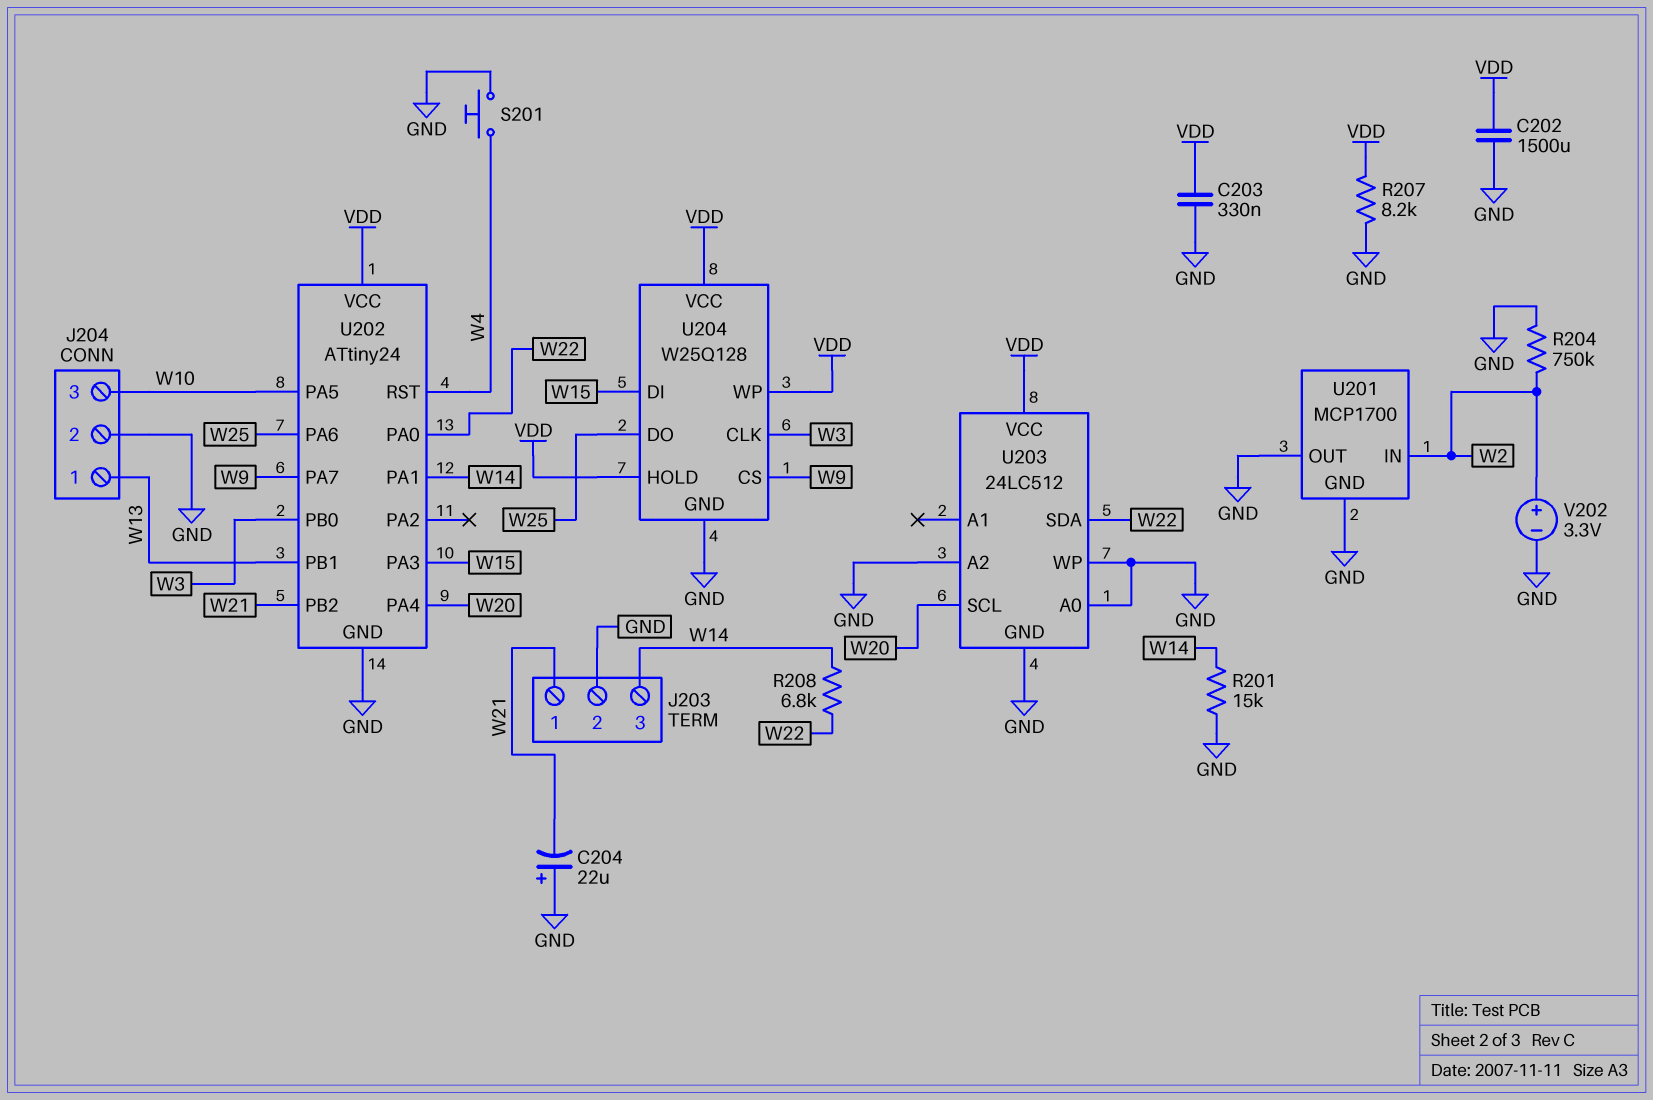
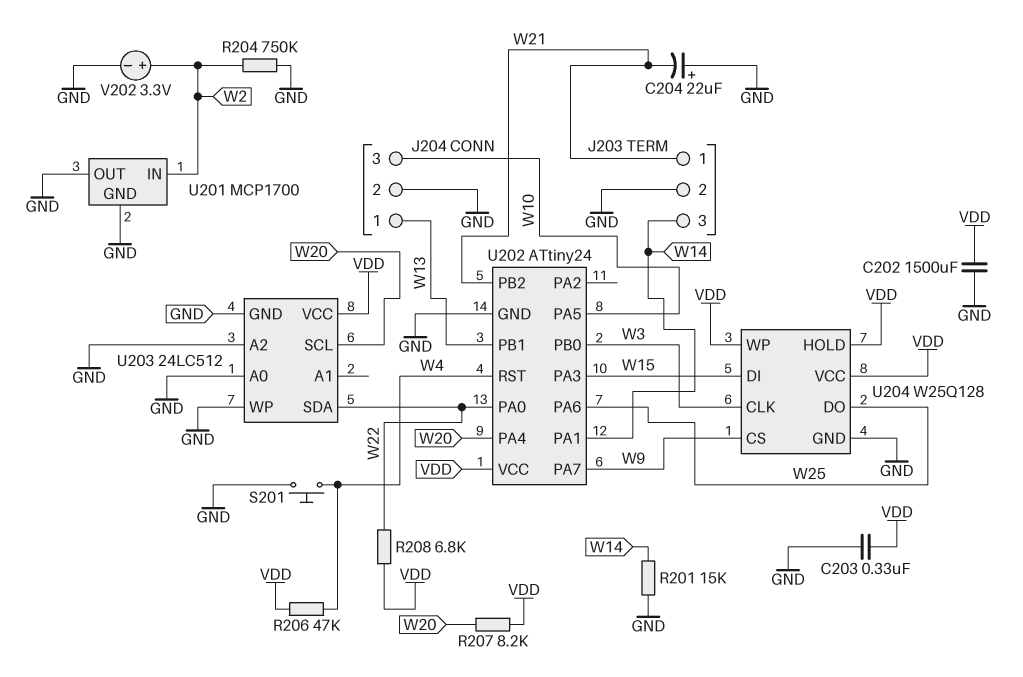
R206: none -> 47k (VDD, W4)
R207: 8.2k (GND, VDD) -> 8.2k (VDD, W20)
R208: 6.8k (W14, W22) -> 6.8k (VDD, W22)

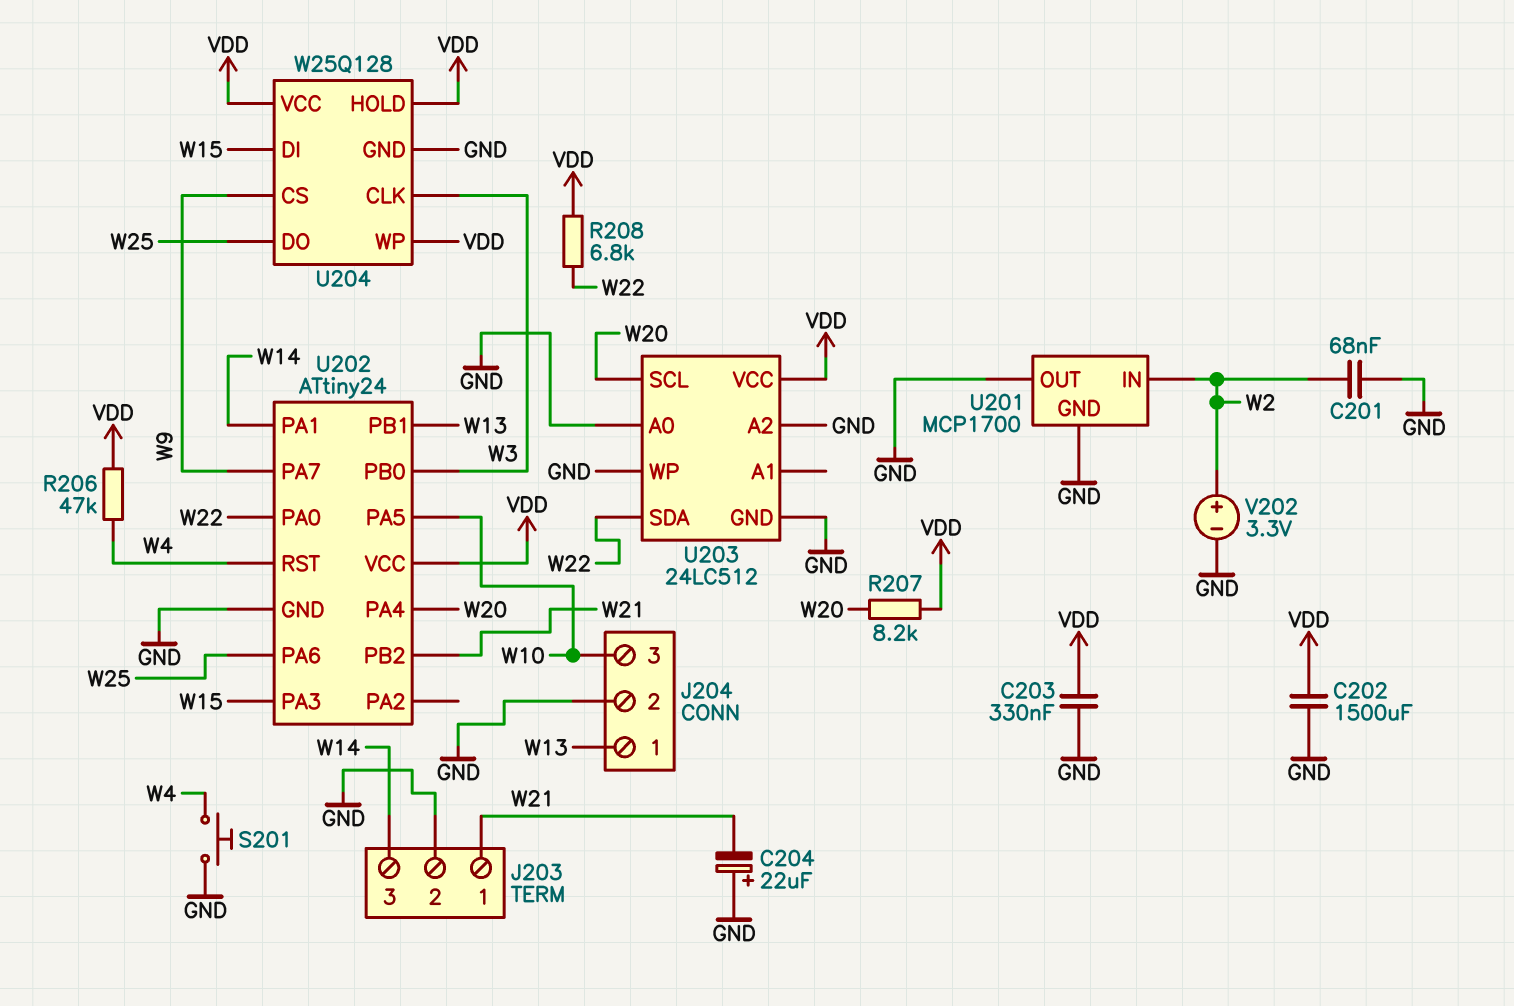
C201: none -> 68nF (GND, W2)
R201: 15k (GND, W14) -> none
R204: 750k (GND, W2) -> none

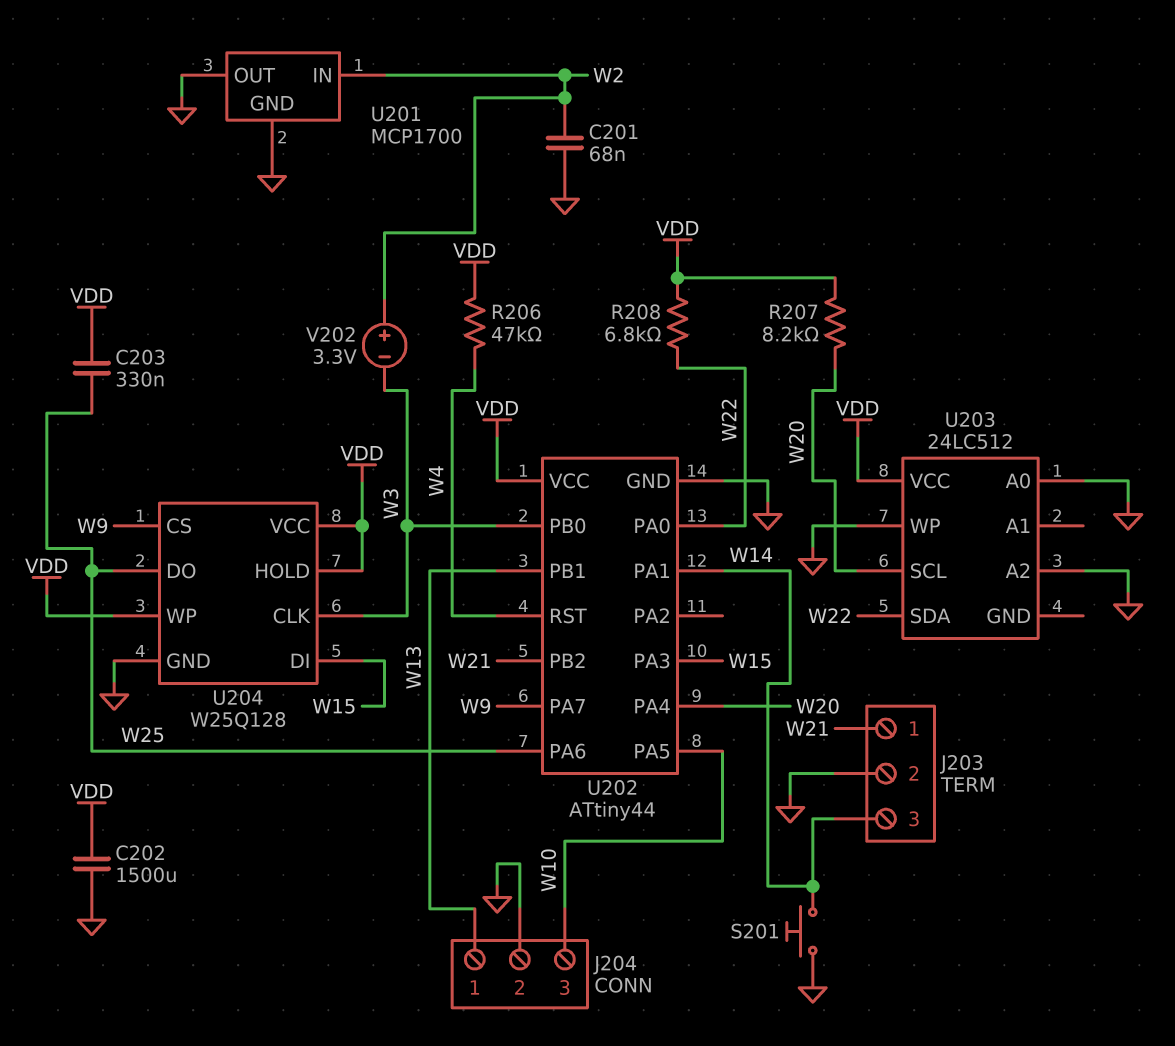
C203: 330nF (GND, VDD) -> 330nF (VDD, W25)
C204: 22uF (plus GND, minus W21) -> none
S201: button (GND, W4) -> button (GND, W14)
U202: ATtiny24 -> ATtiny44
U203 pin GND: GND -> none
V202: 3.3V (plus W2, minus GND) -> 3.3V (plus W2, minus W3)

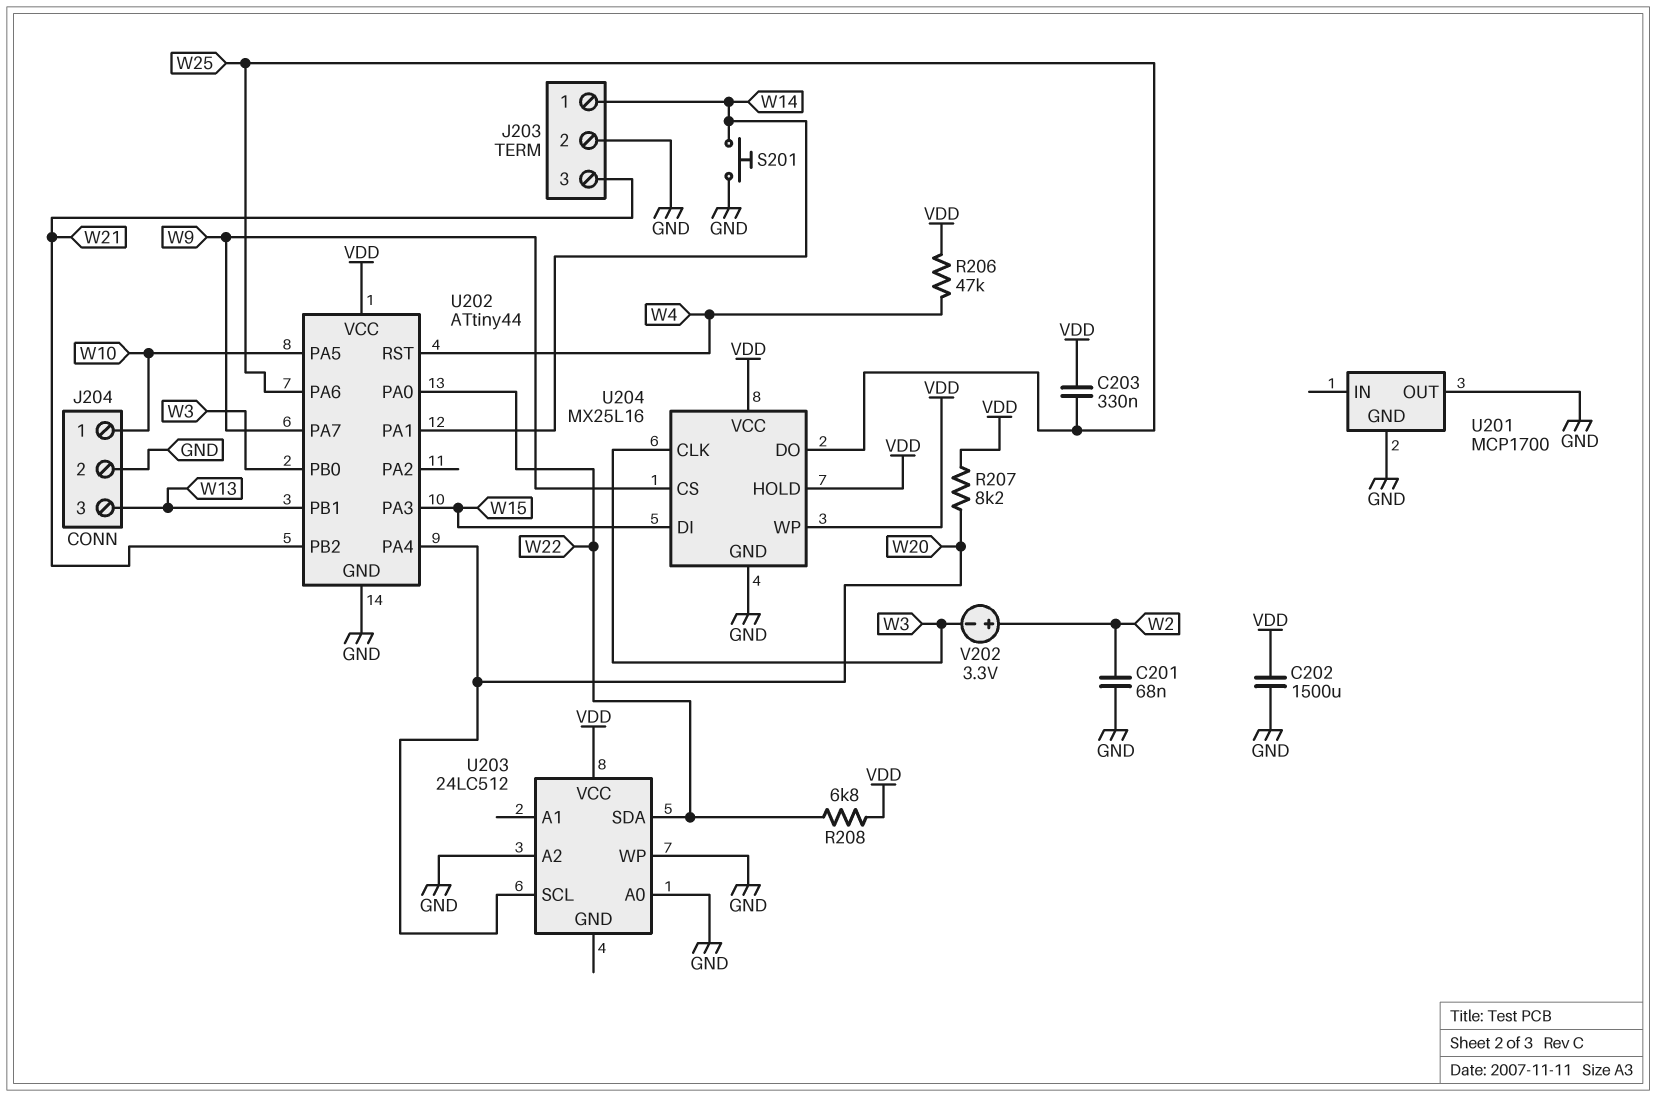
J203 pin 1: W21 -> W14
J203 pin 3: W14 -> W21
J204 pin 1: W13 -> W10
J204 pin 3: W10 -> W13
U201 pin IN: W2 -> none
U204: W25Q128 -> MX25L16

